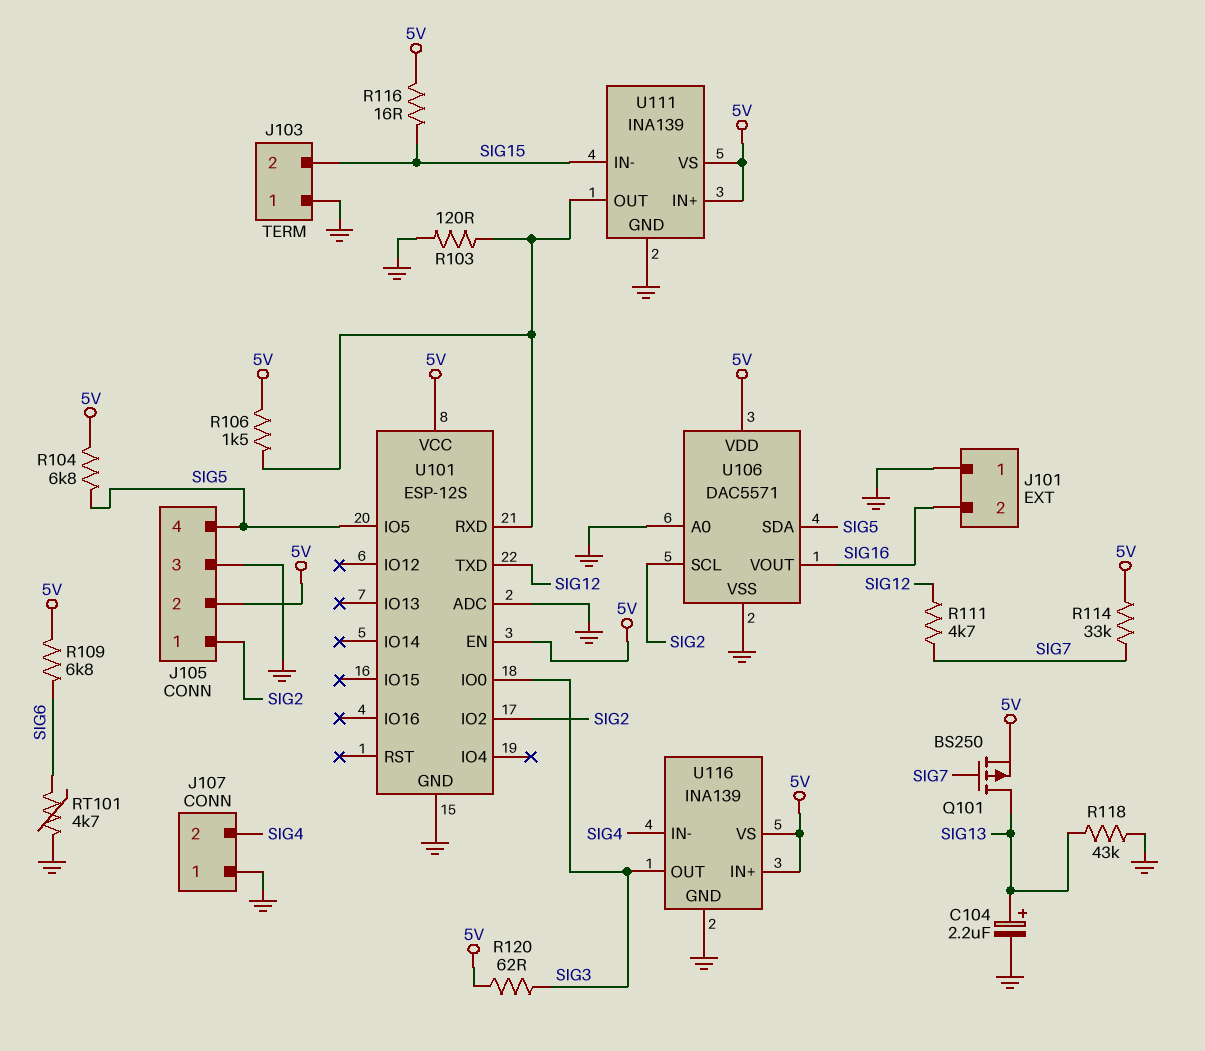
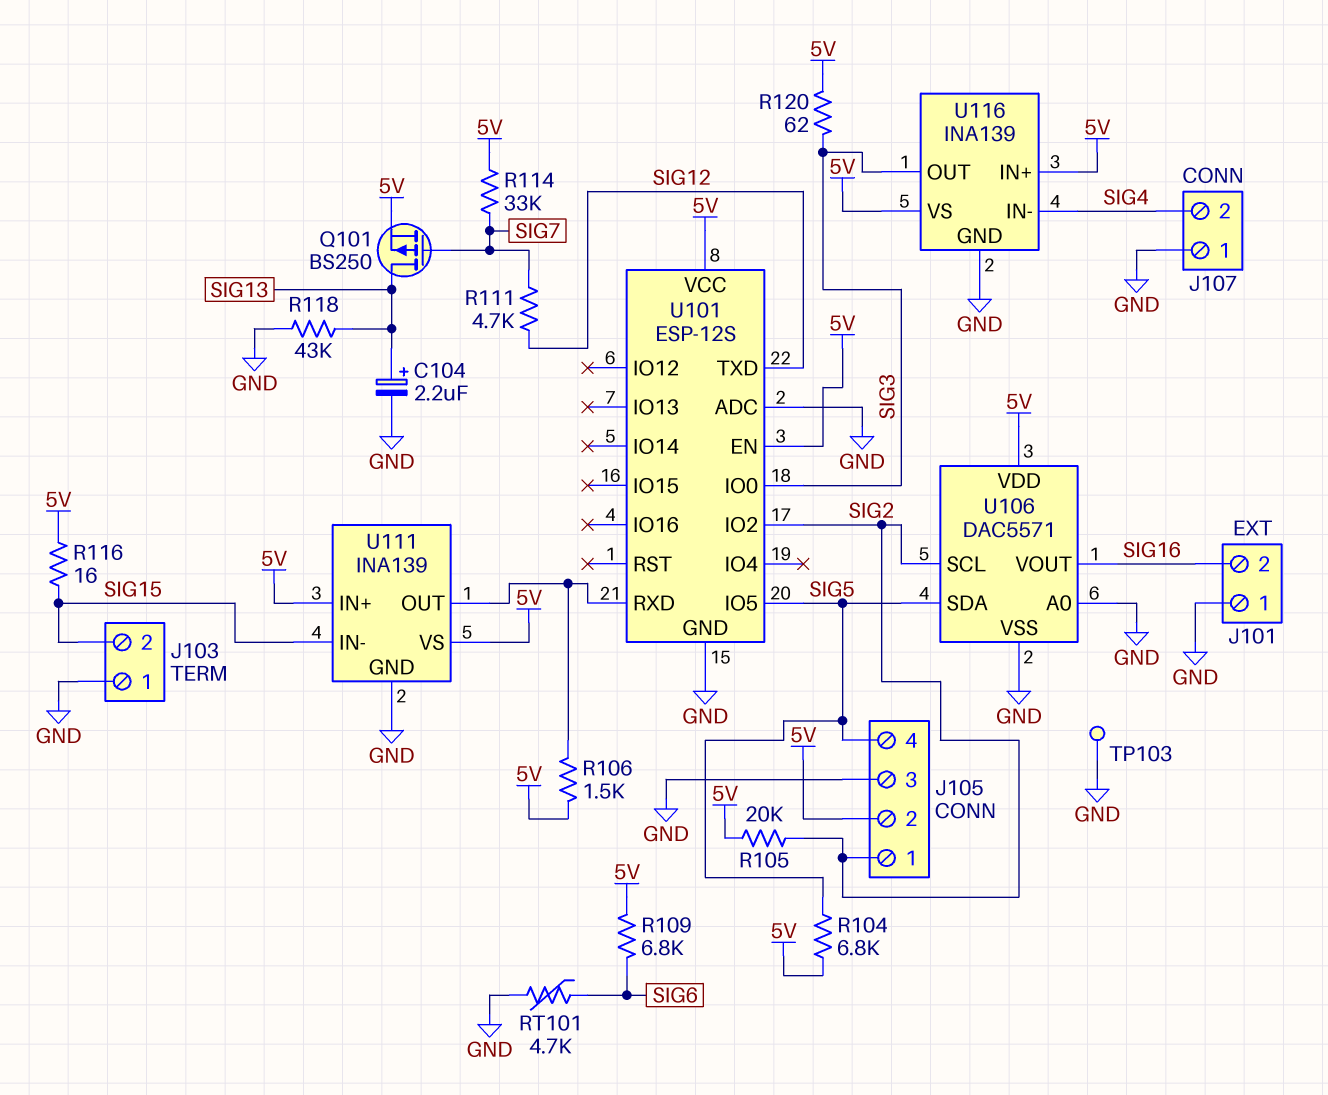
R103: 120 (GND, U101/RXD) -> none
R105: none -> 20k (5V, SIG2)
TP103: none -> test point (GND)

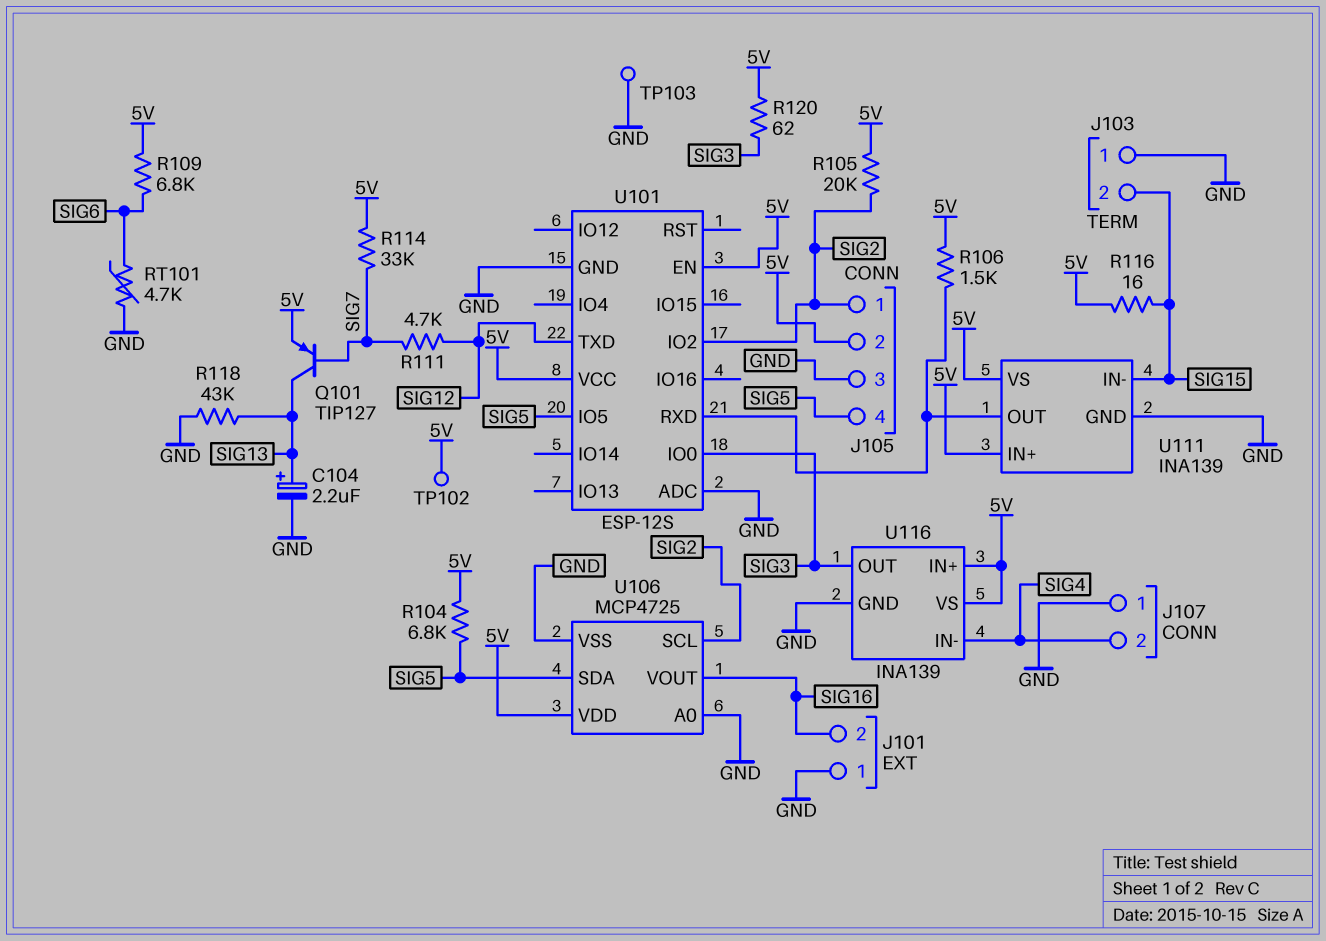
Q101: PMOS BS250 (G SIG7, D SIG13, S 5V) -> PNP TIP127 (B SIG7, C SIG13, E 5V)
TP102: none -> test point (5V)
U106: DAC5571 -> MCP4725

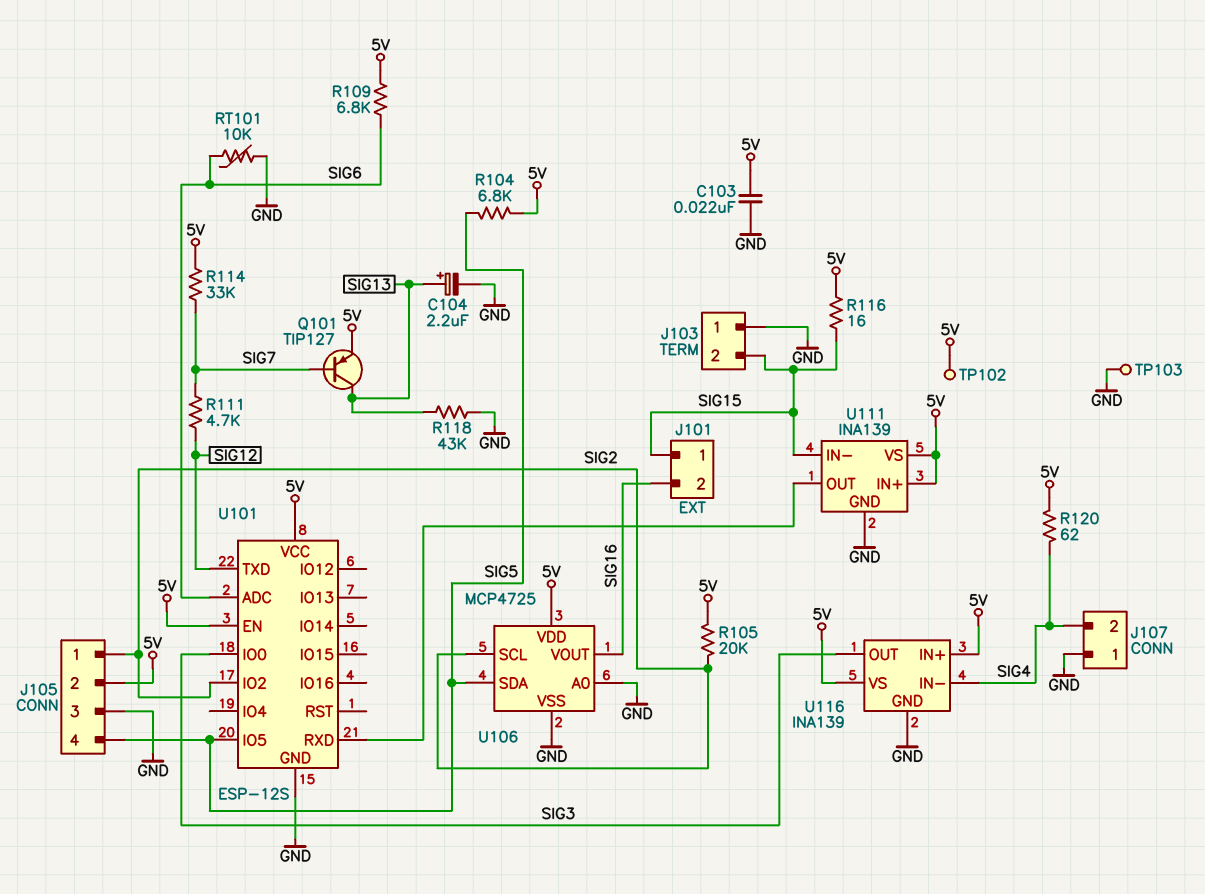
C103: none -> 22nF (5V, GND)
J101 pin 1: GND -> SIG15
R106: 1.5k (5V, U101/RXD) -> none
R120: 62 (5V, SIG3) -> 62 (5V, SIG4)
RT101: 4.7k (GND, SIG6) -> 10k (GND, SIG6)
U101 pin ADC: GND -> SIG6

